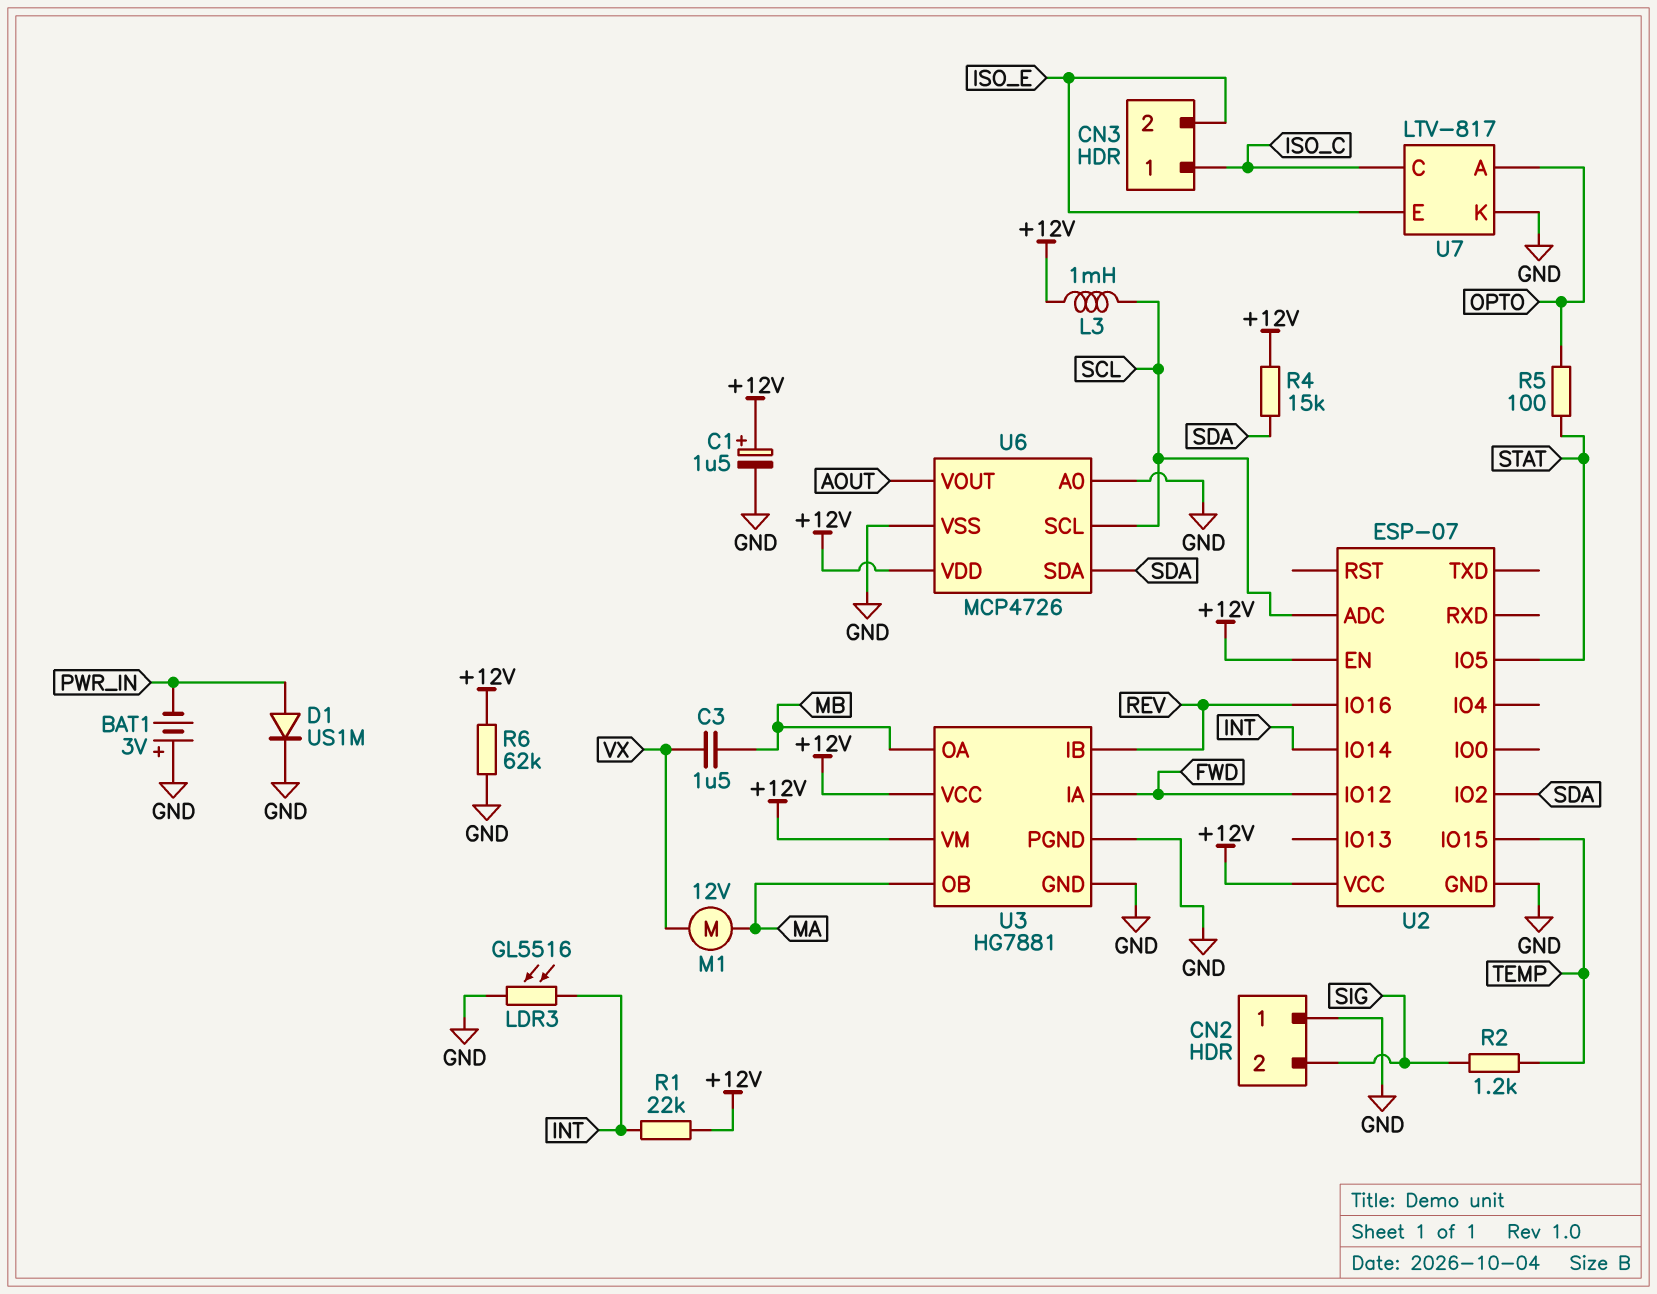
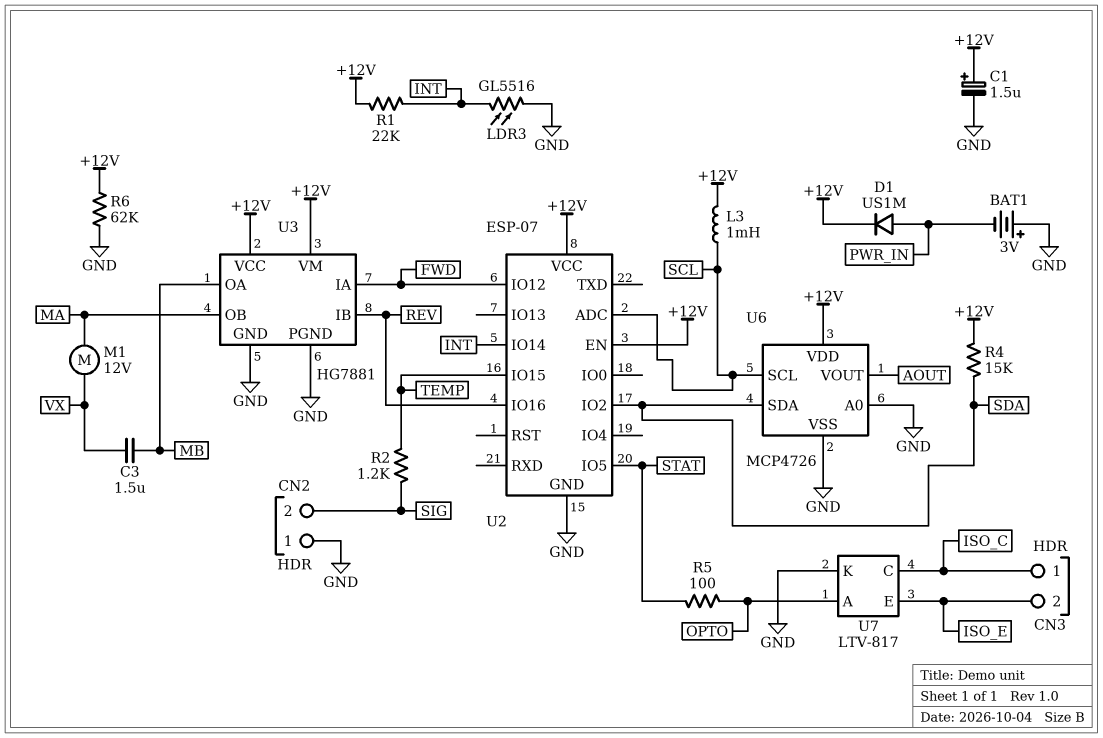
D1: diode US1M (A PWR_IN, K GND) -> diode US1M (A PWR_IN, K +12V)

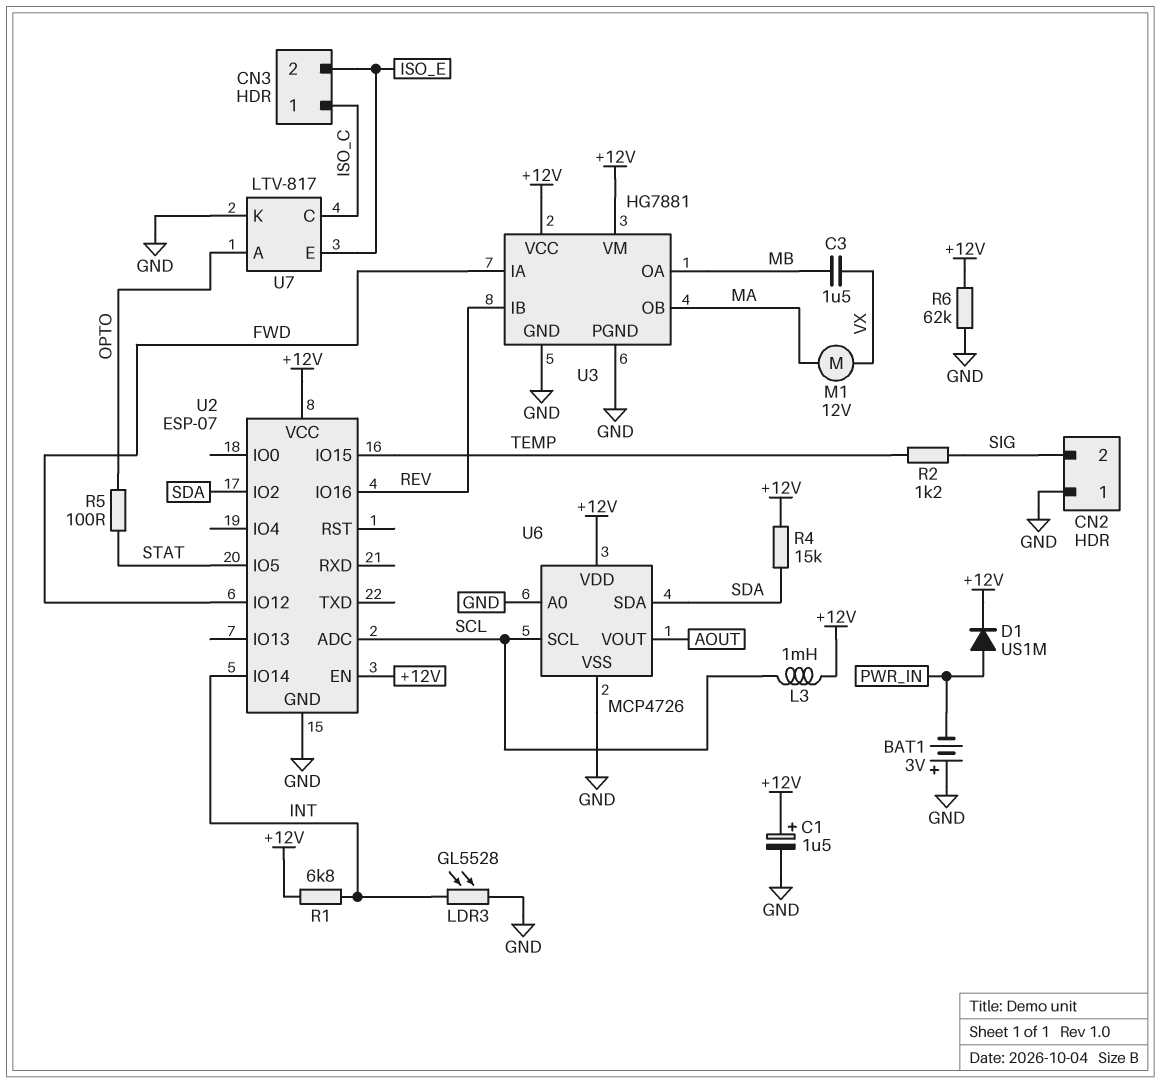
LDR3: GL5516 (GND, INT) -> GL5528 (GND, INT)
R1: 22k (+12V, INT) -> 6.8k (+12V, INT)

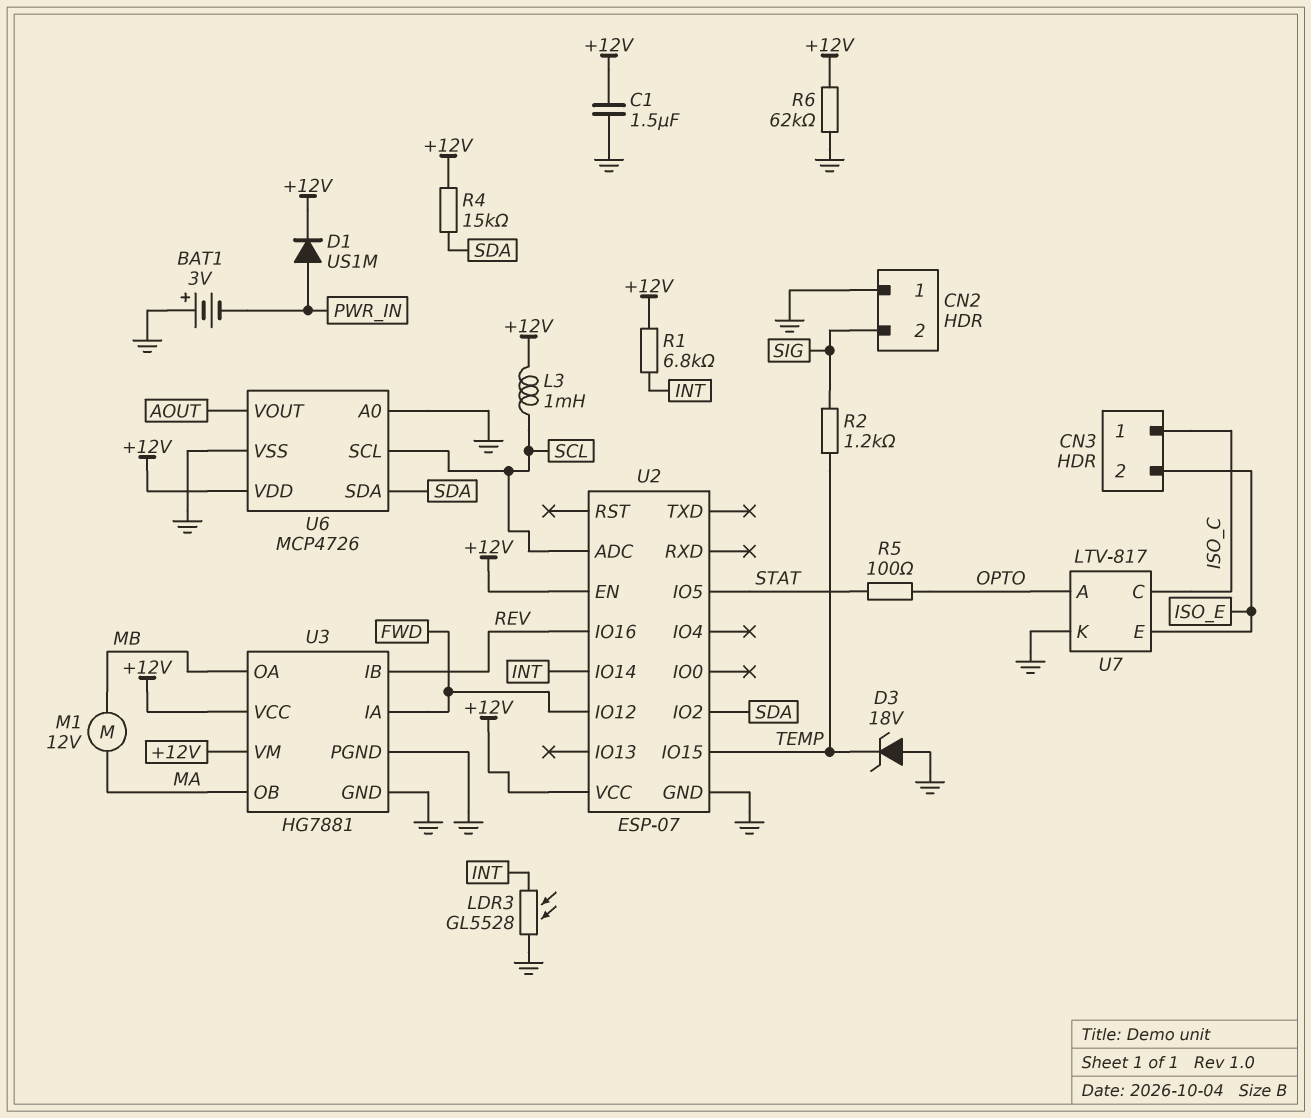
C1: 1.5uF (plus +12V, minus GND) -> 1.5uF (+12V, GND)
C3: 1.5uF (MB, VX) -> none
D3: none -> zener 18V (A GND, K TEMP)
M1: motor 12V (MA, VX) -> motor 12V (MA, MB)

